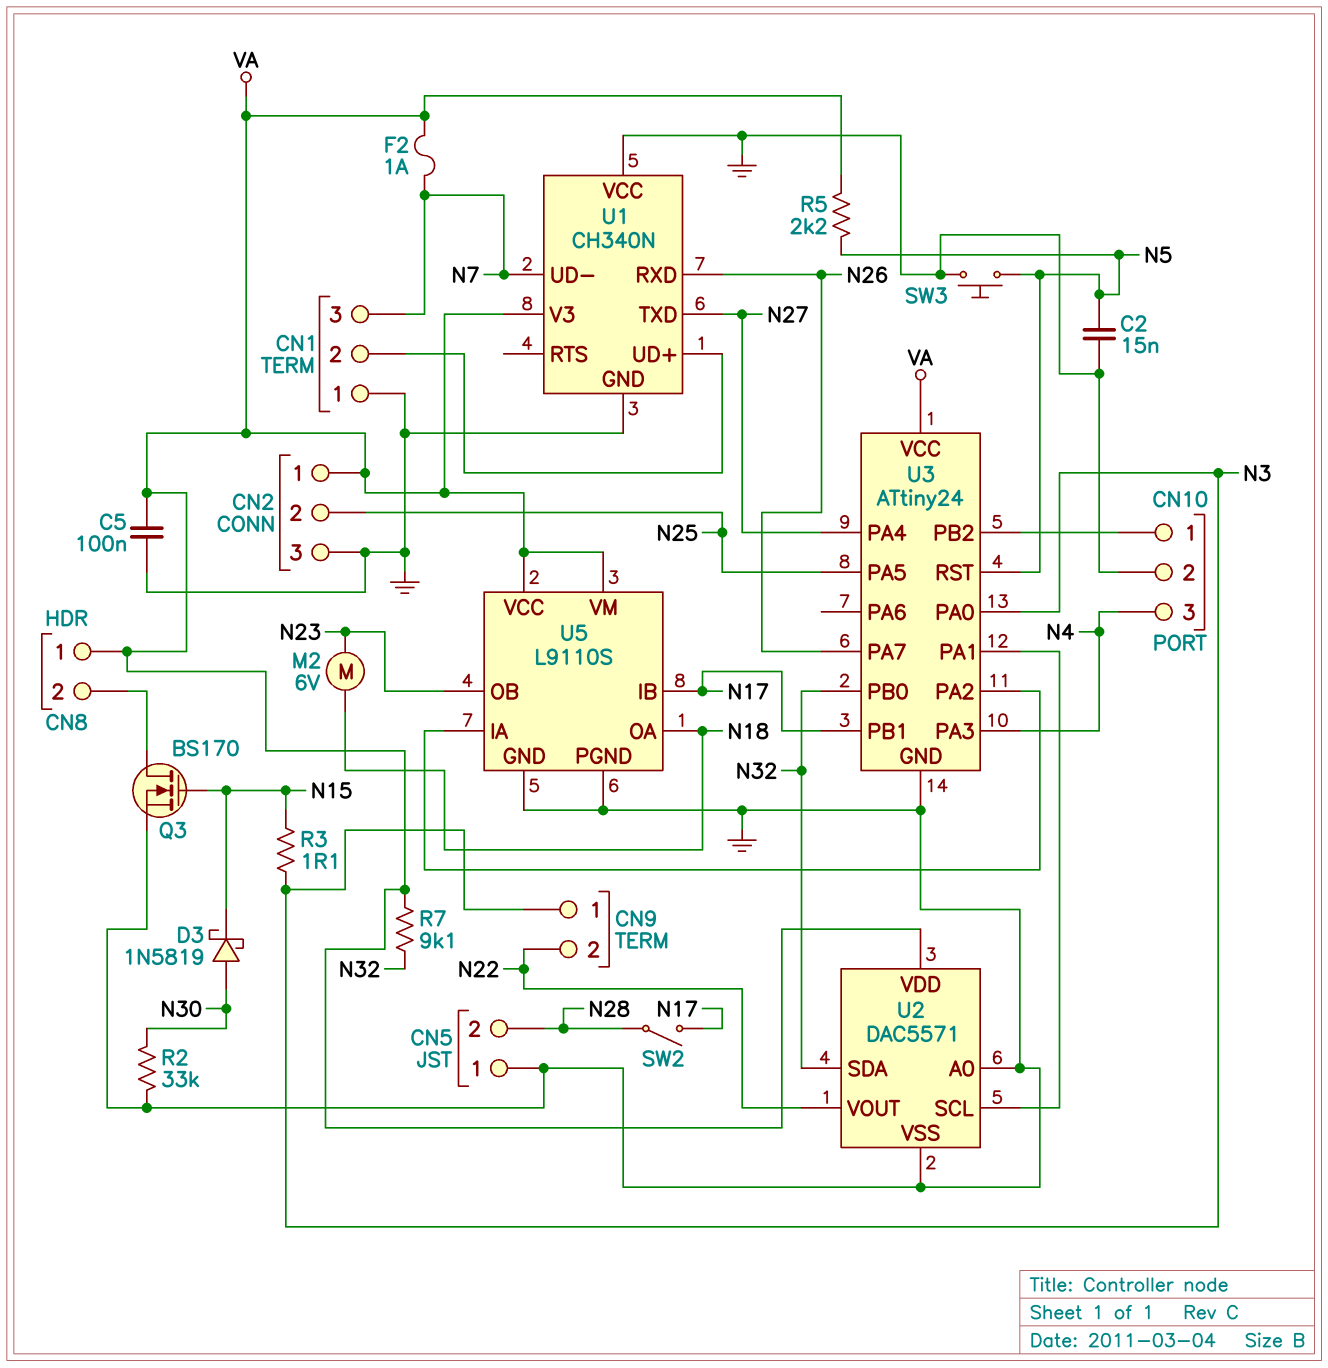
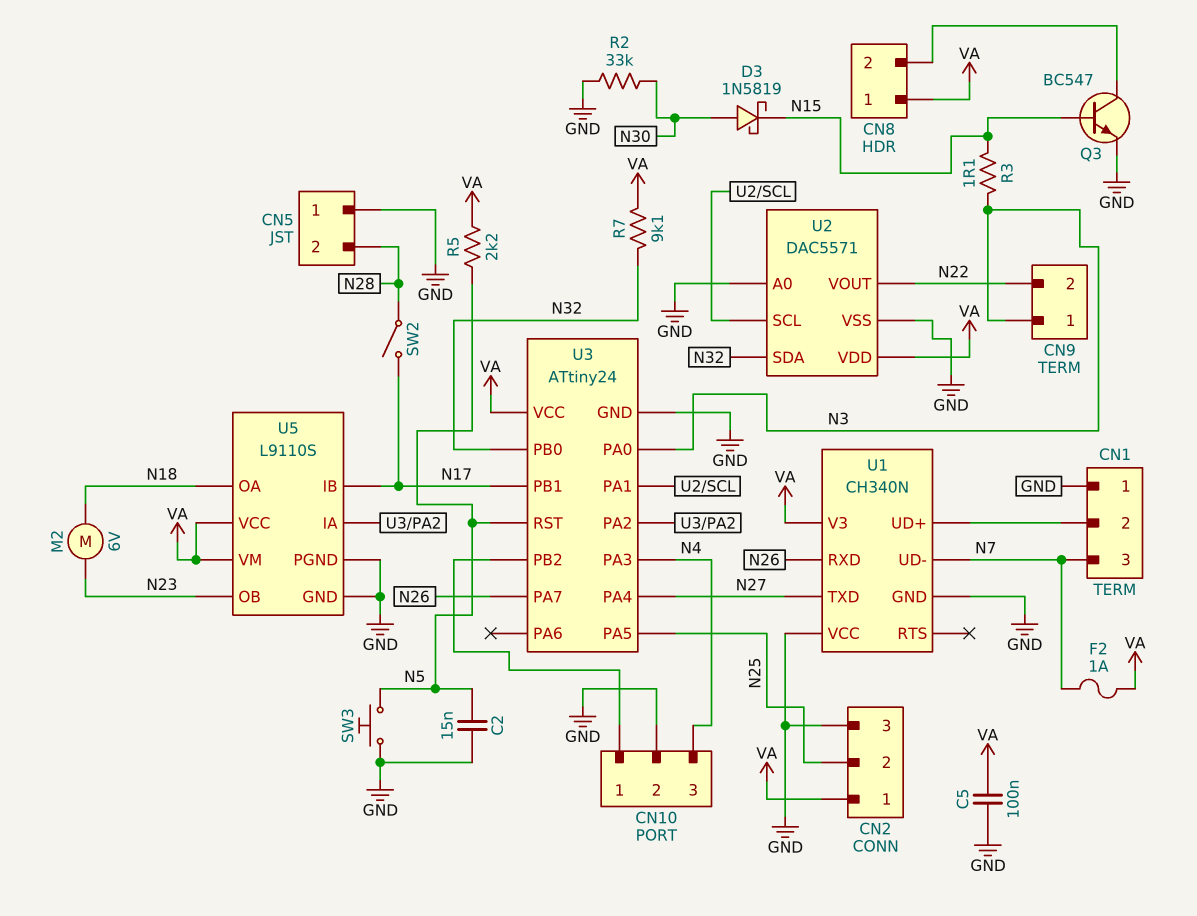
Q3: NMOS BS170 (G N15, D CN8/2, S GND) -> NPN BC547 (B N15, C CN8/2, E GND)

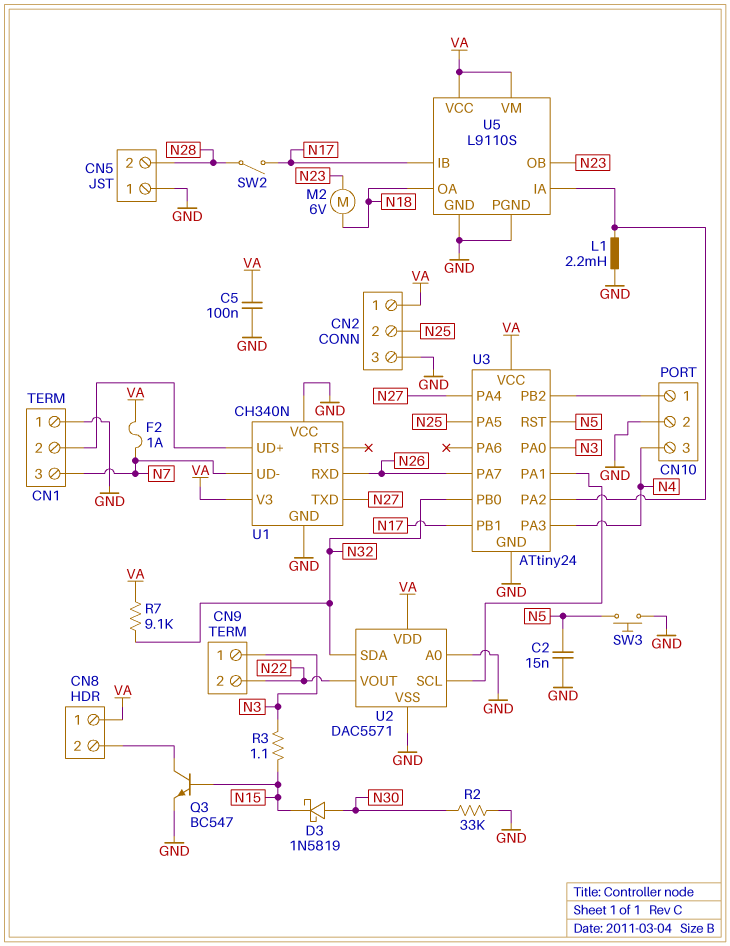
L1: none -> 2.2mH (GND, U3/PA2)
R5: 2.2k (N5, VA) -> none

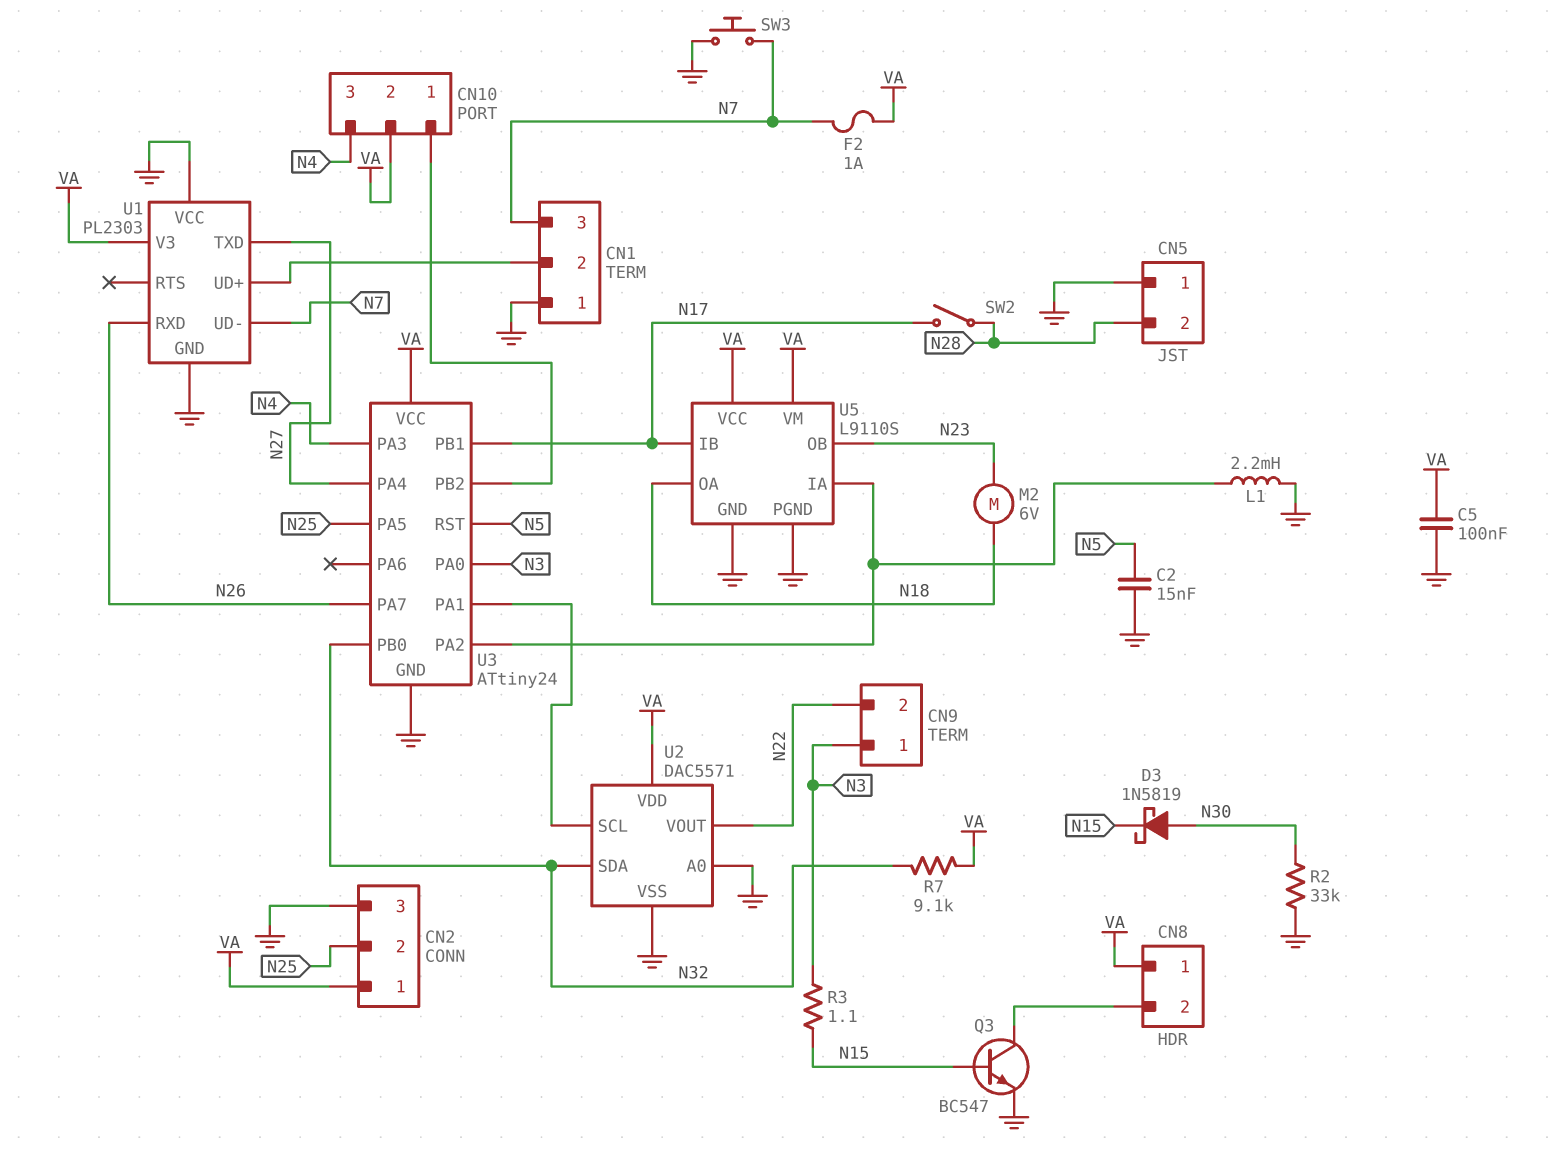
CN10 pin 2: GND -> VA
SW3: button (GND, N5) -> button (GND, N7)
U1: CH340N -> PL2303

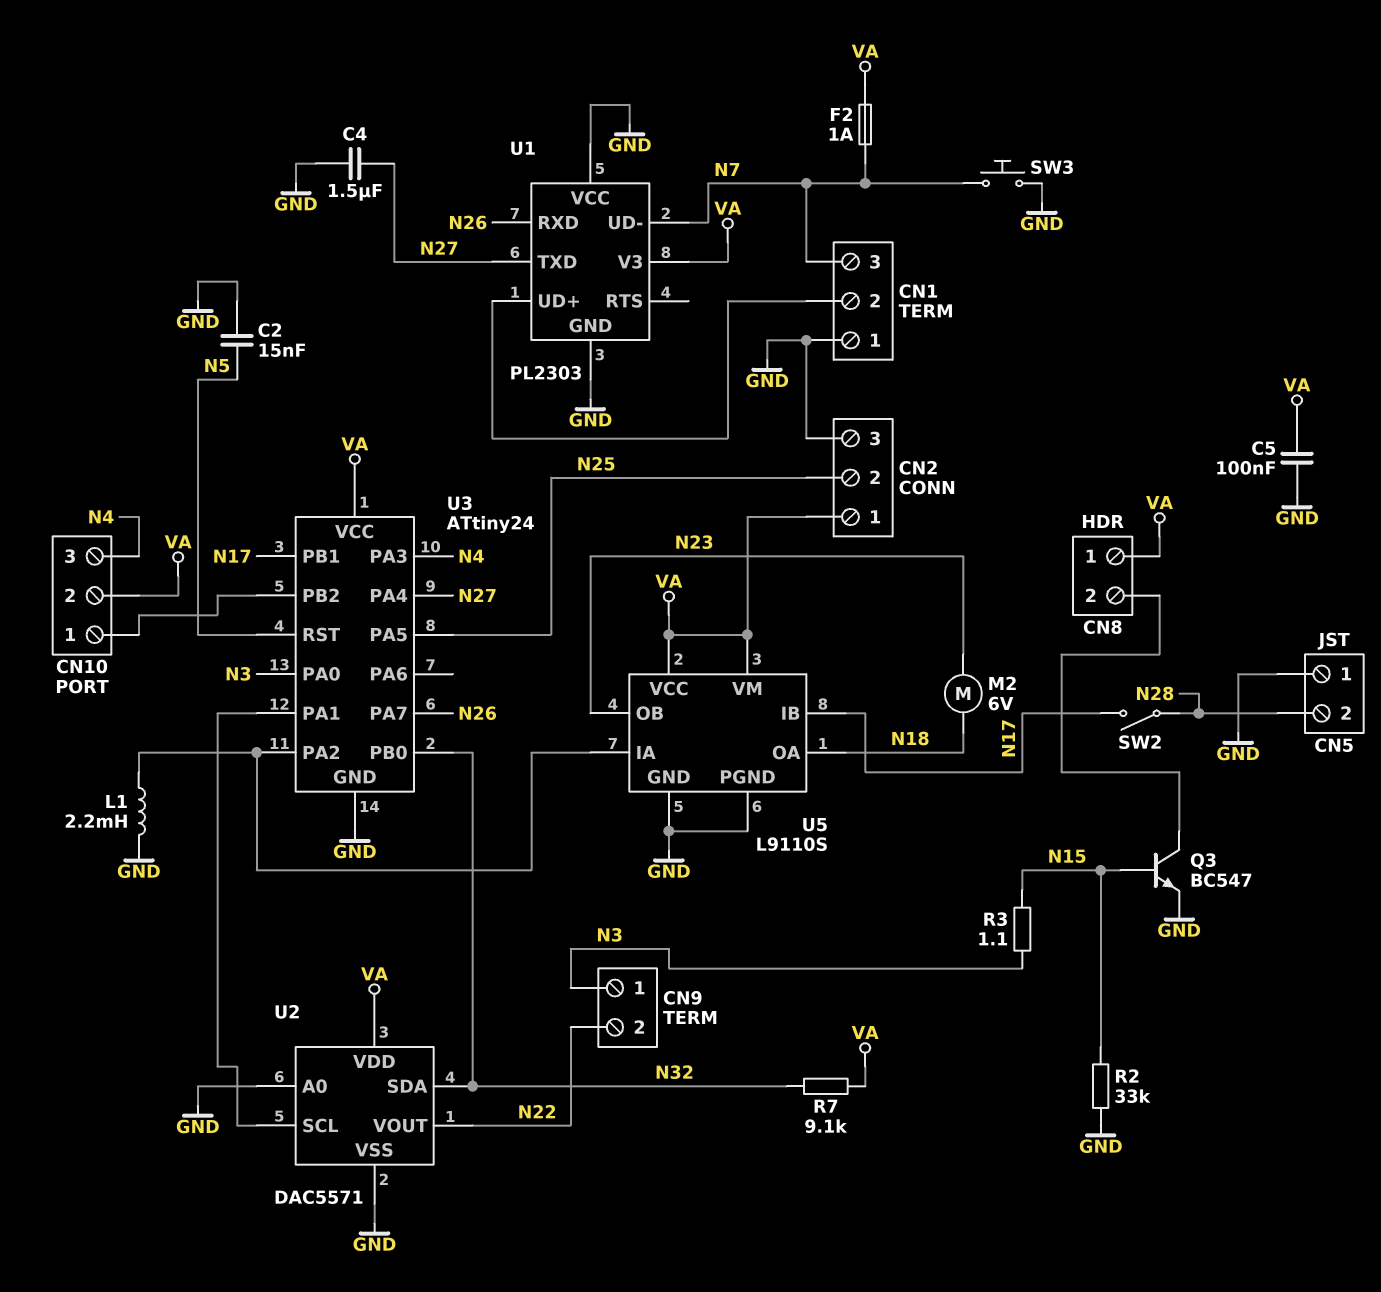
C4: none -> 1.5uF (GND, N27)
D3: schottky 1N5819 (A N30, K N15) -> none
R2: 33k (GND, N30) -> 33k (GND, N15)

